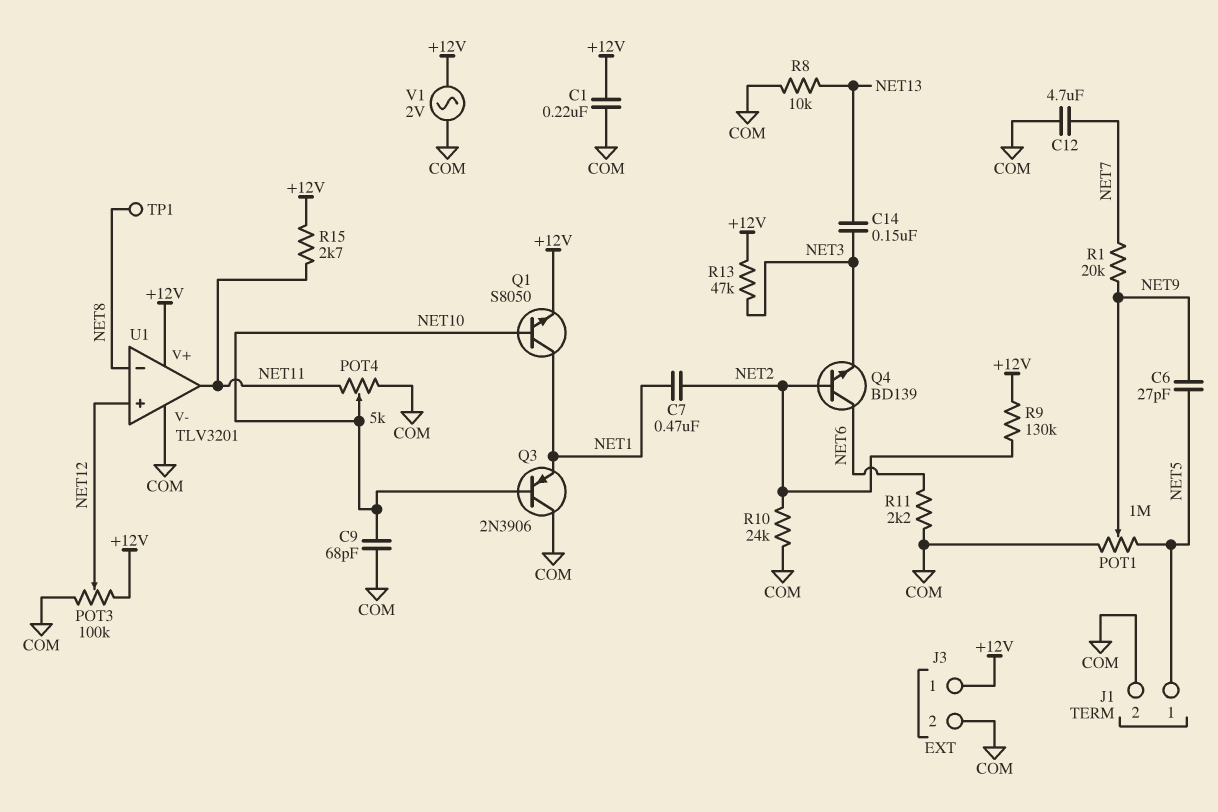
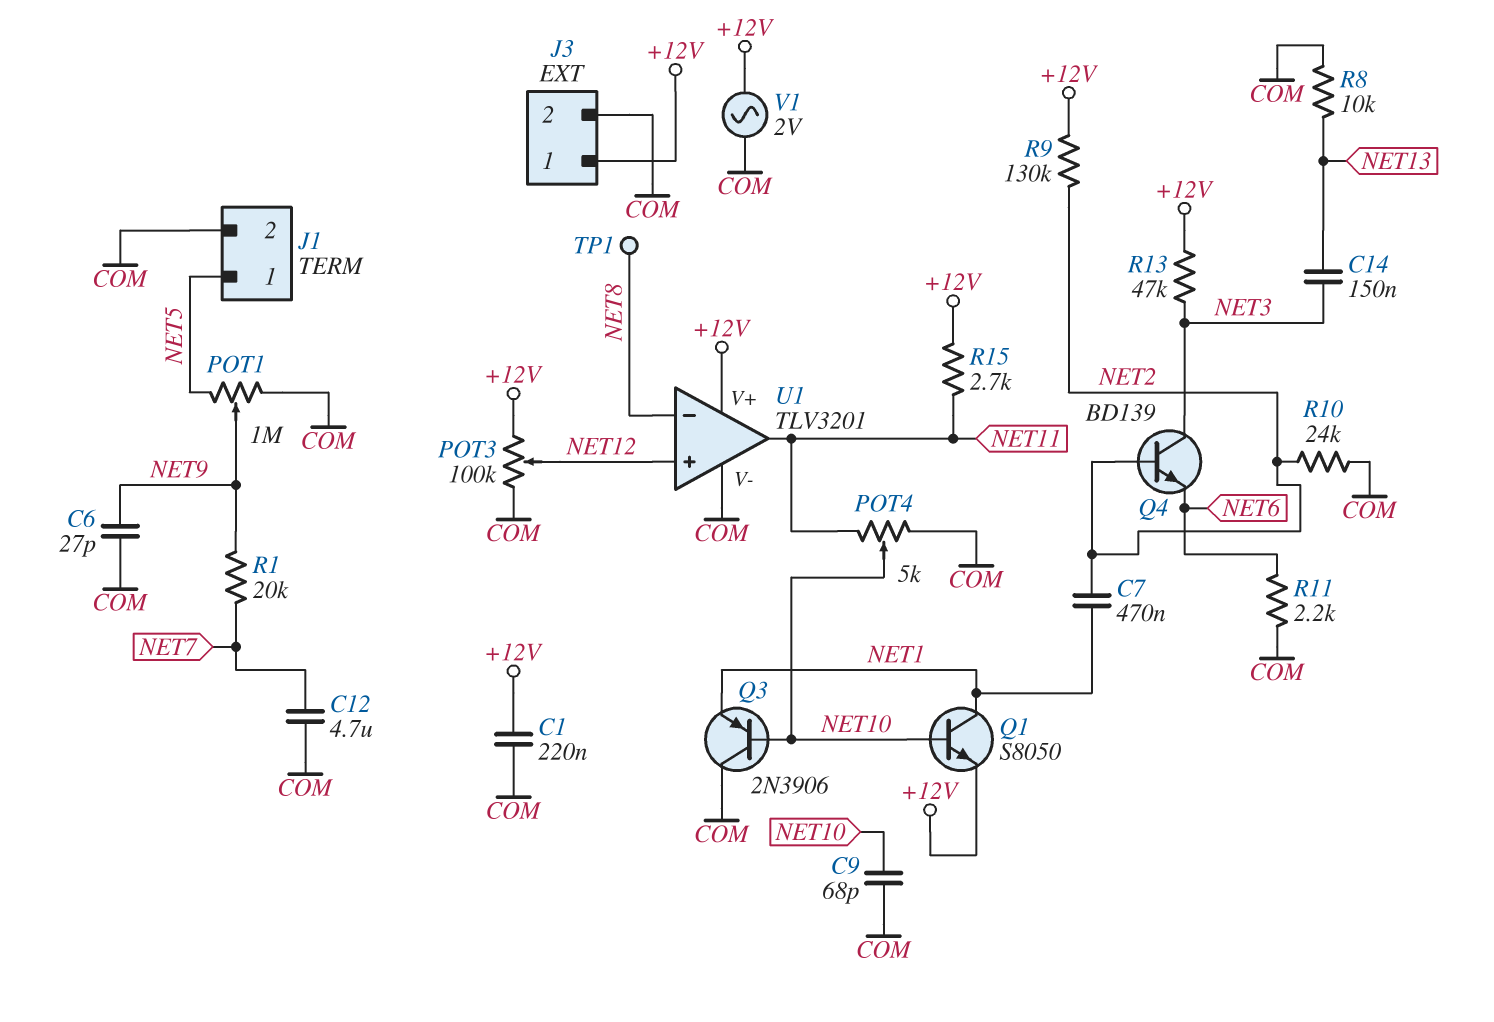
C6: 27pF (NET5, NET9) -> 27pF (COM, NET9)
Q4: NPN BD139 (B NET2, C NET6, E NET3) -> NPN BD139 (B NET2, C NET3, E NET6)

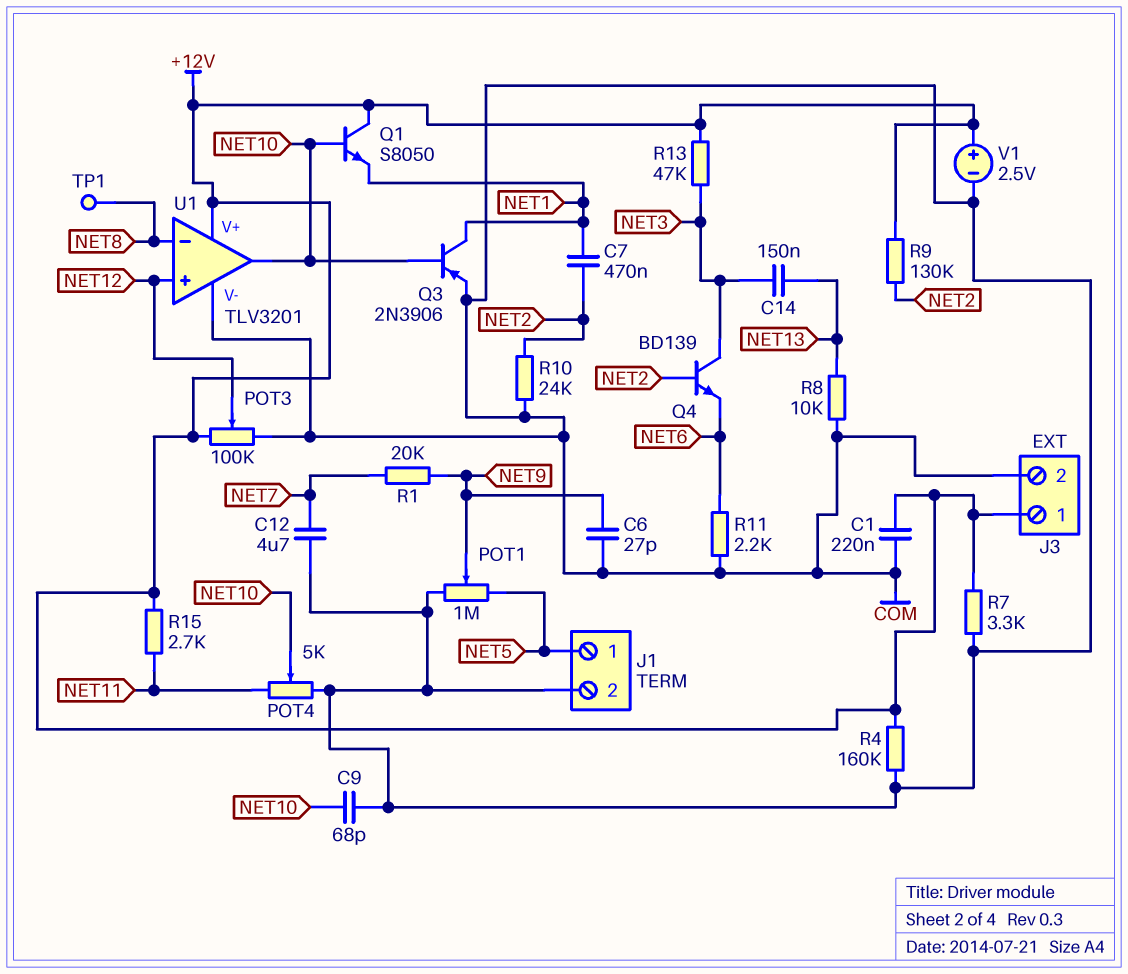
Q1: NPN S8050 (B NET10, C NET1, E +12V) -> NPN S8050 (B NET10, C +12V, E NET1)
Q3: PNP 2N3906 (B NET10, C COM, E NET1) -> PNP 2N3906 (B NET10, C NET1, E COM)
R4: none -> 160k (+12V, COM)
R7: none -> 3.3k (+12V, COM)
U1 pin out: NET11 -> NET10
V1: AC 2V (+12V, COM) -> 2.5V (plus +12V, minus COM)

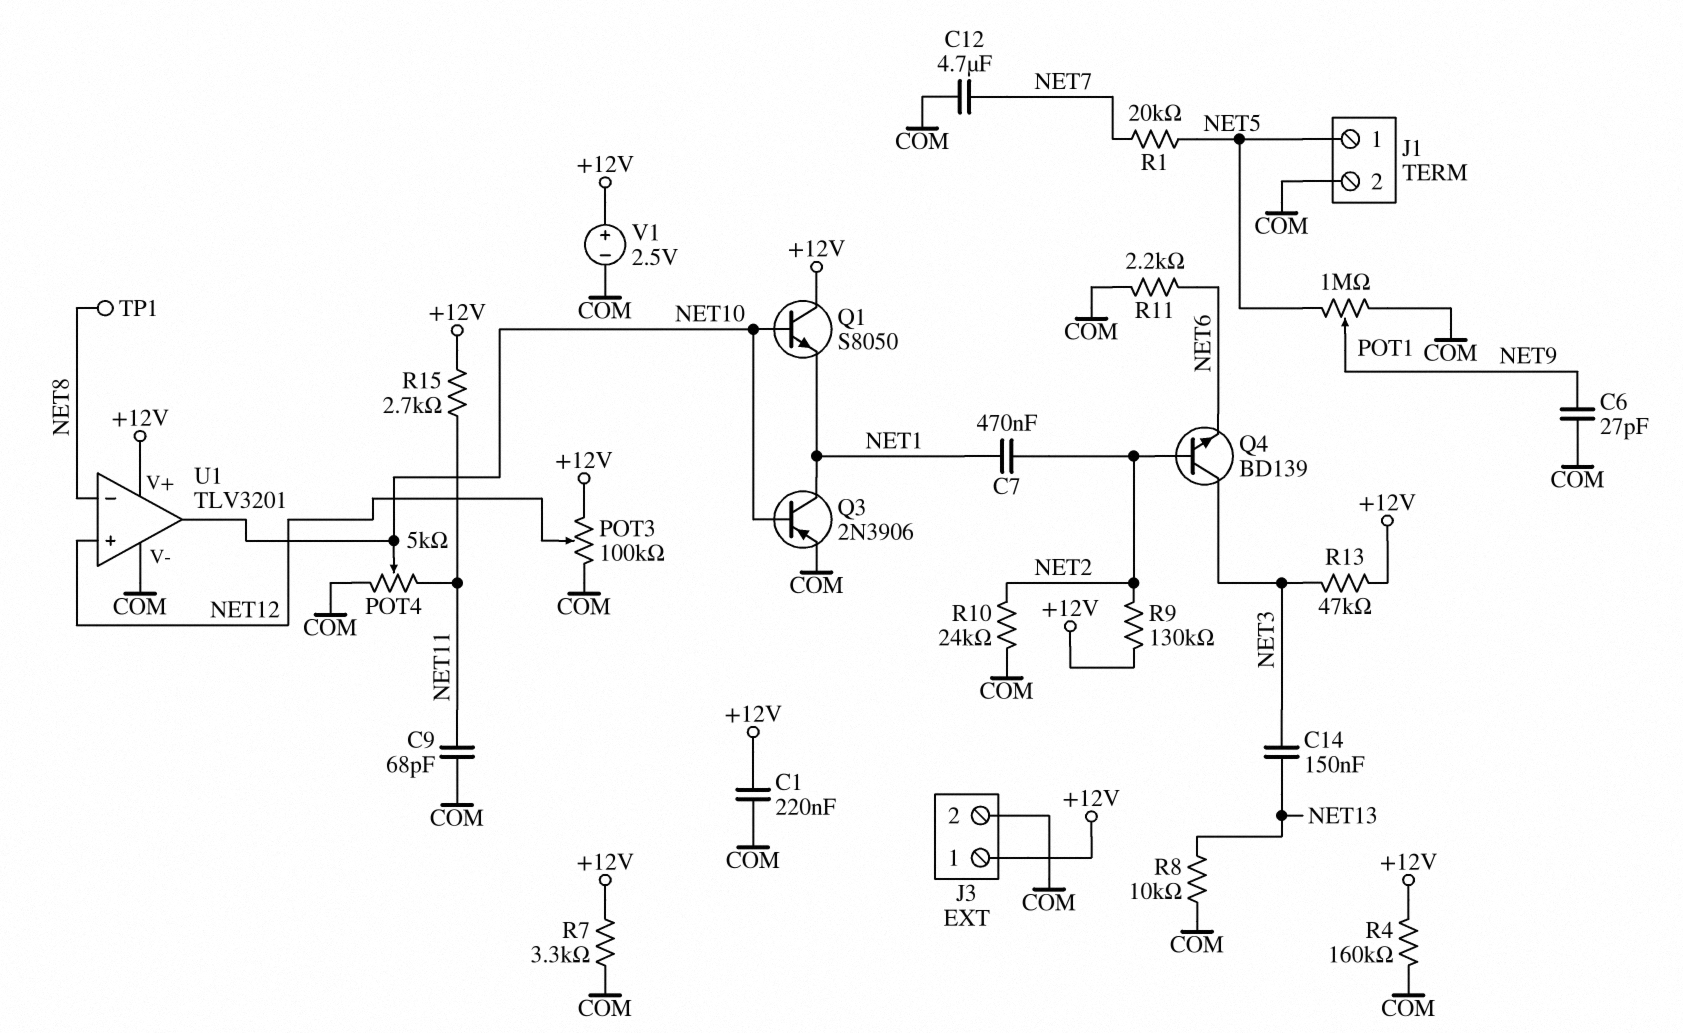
C9: 68pF (COM, NET10) -> 68pF (COM, NET11)
R1: 20k (NET7, NET9) -> 20k (NET5, NET7)

